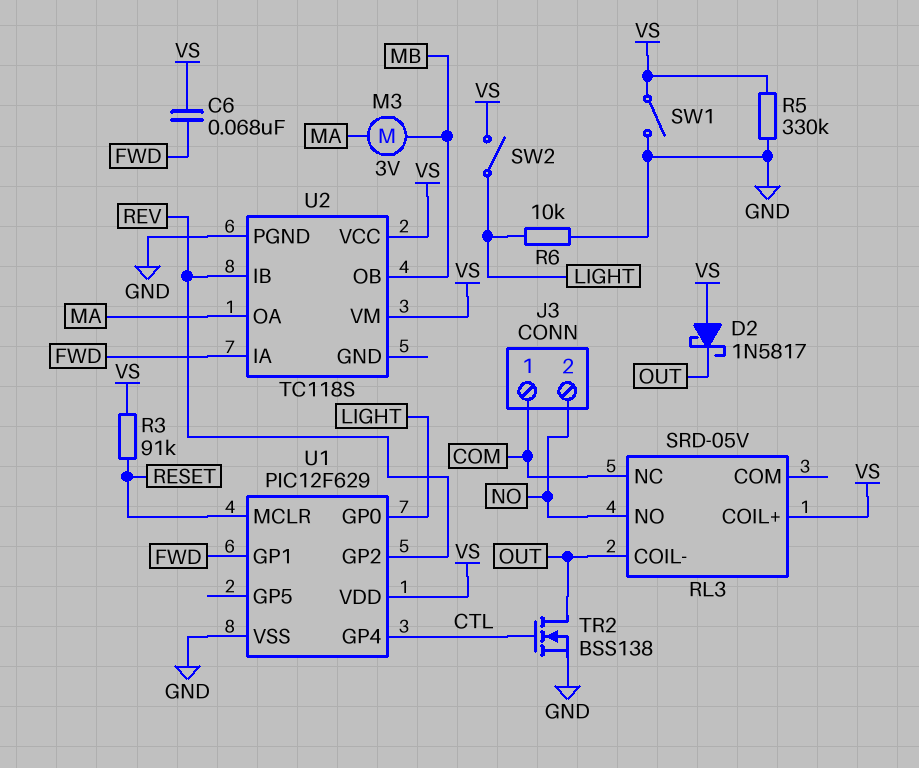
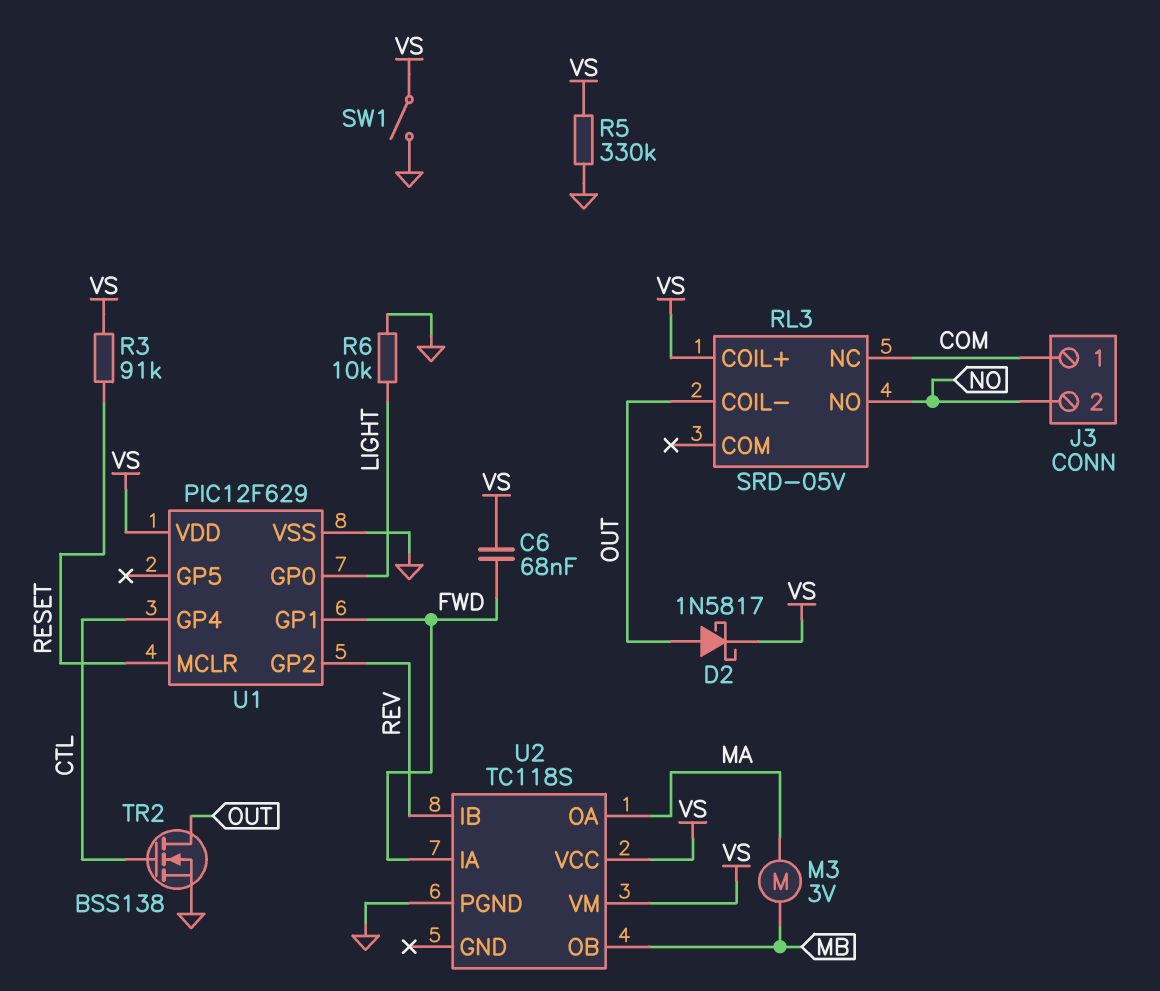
D2: schottky 1N5817 (A VS, K OUT) -> schottky 1N5817 (A OUT, K VS)
SW2: switch (LIGHT, VS) -> none

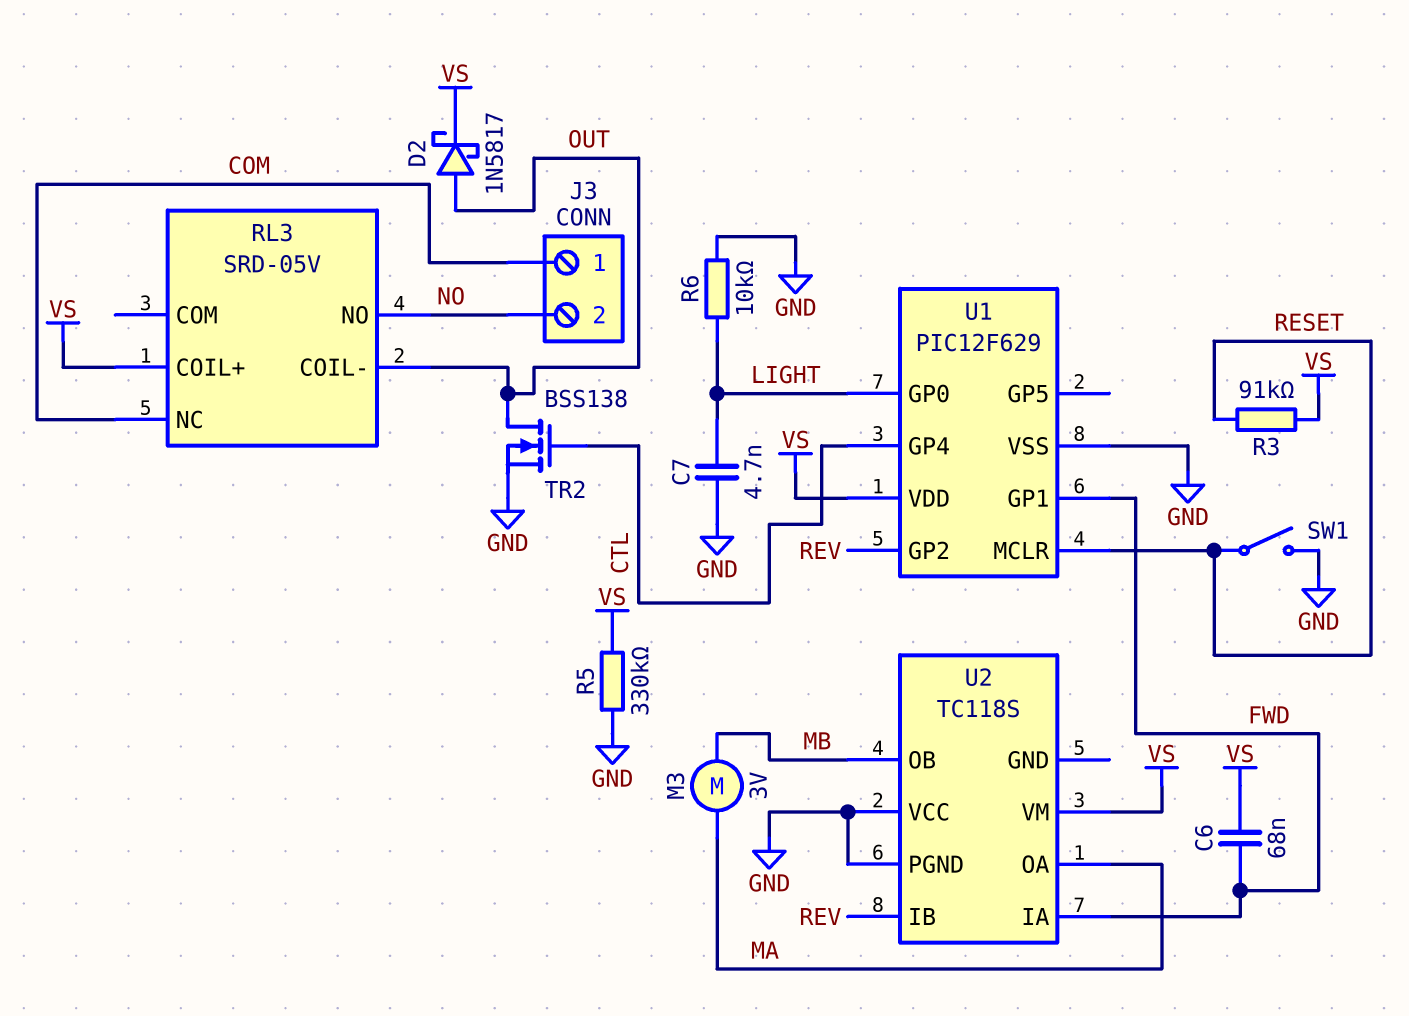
C7: none -> 4.7nF (GND, LIGHT)
SW1: switch (GND, VS) -> switch (GND, RESET)
U2 pin VCC: VS -> GND

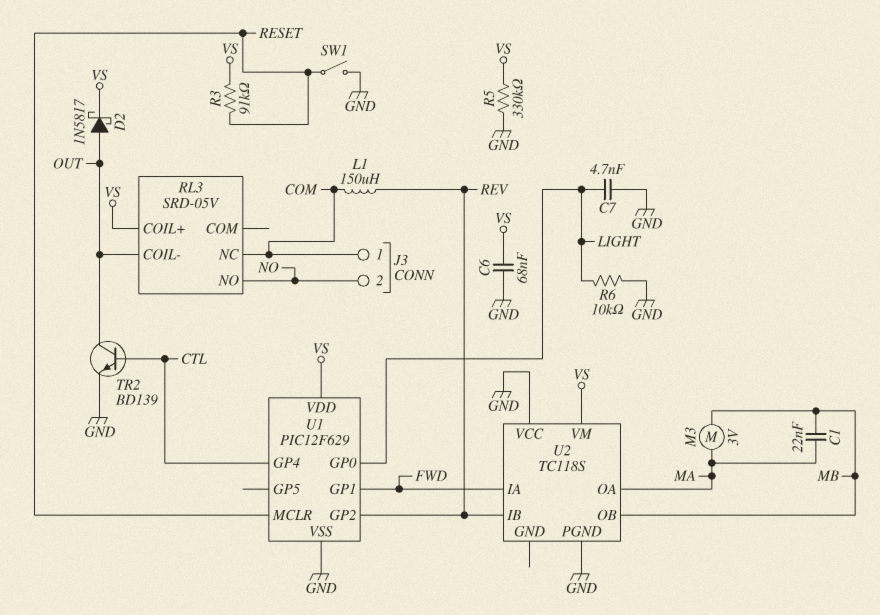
C1: none -> 22nF (MA, MB)
C6: 68nF (FWD, VS) -> 68nF (GND, VS)
L1: none -> 150uH (COM, REV)
TR2: NMOS BSS138 (G CTL, D OUT, S GND) -> NPN BD139 (B CTL, C OUT, E GND)

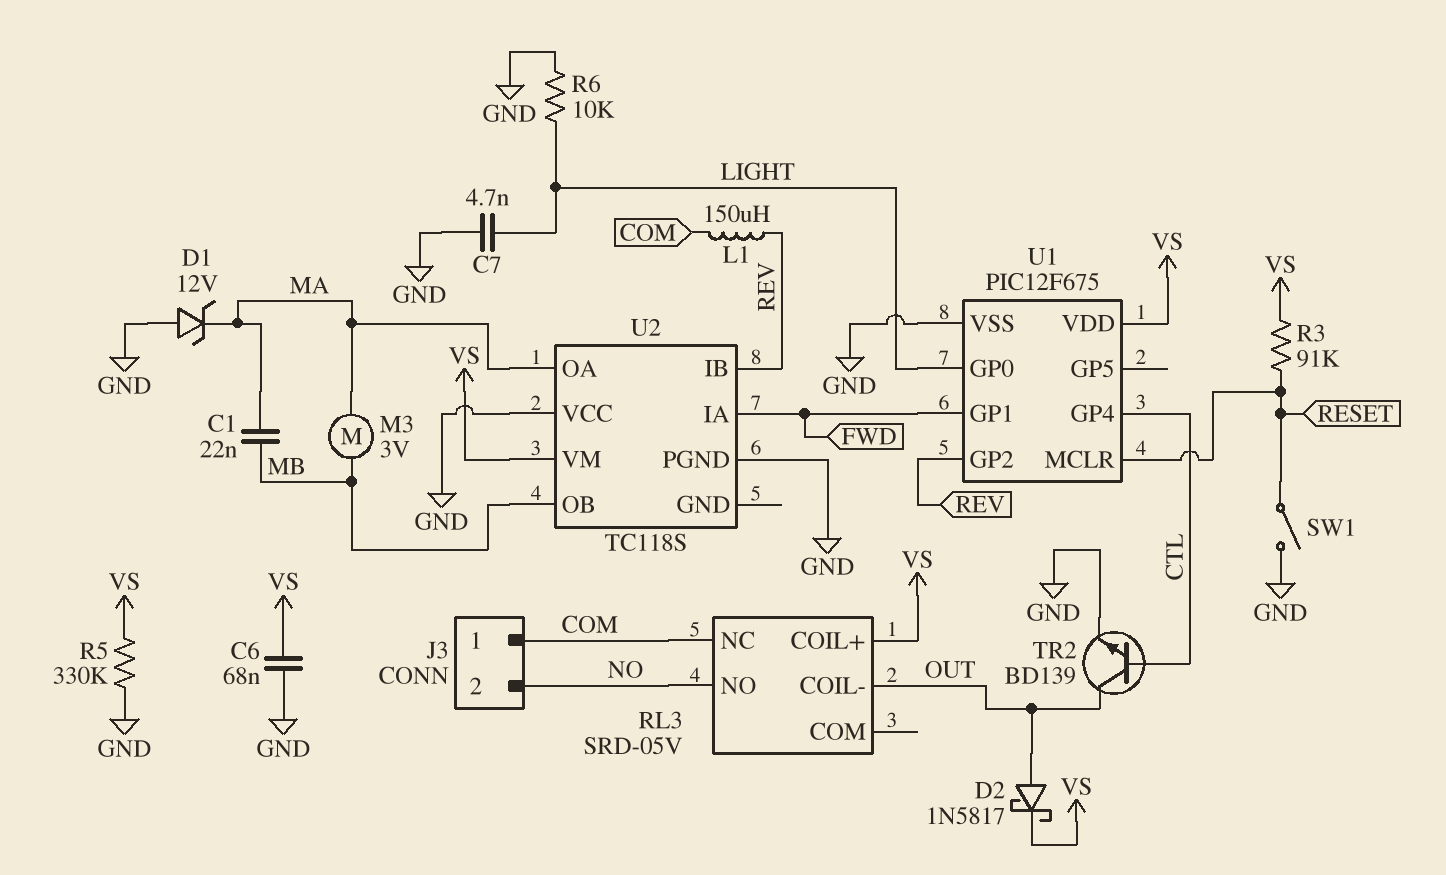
D1: none -> zener 12V (A GND, K MA)
U1: PIC12F629 -> PIC12F675

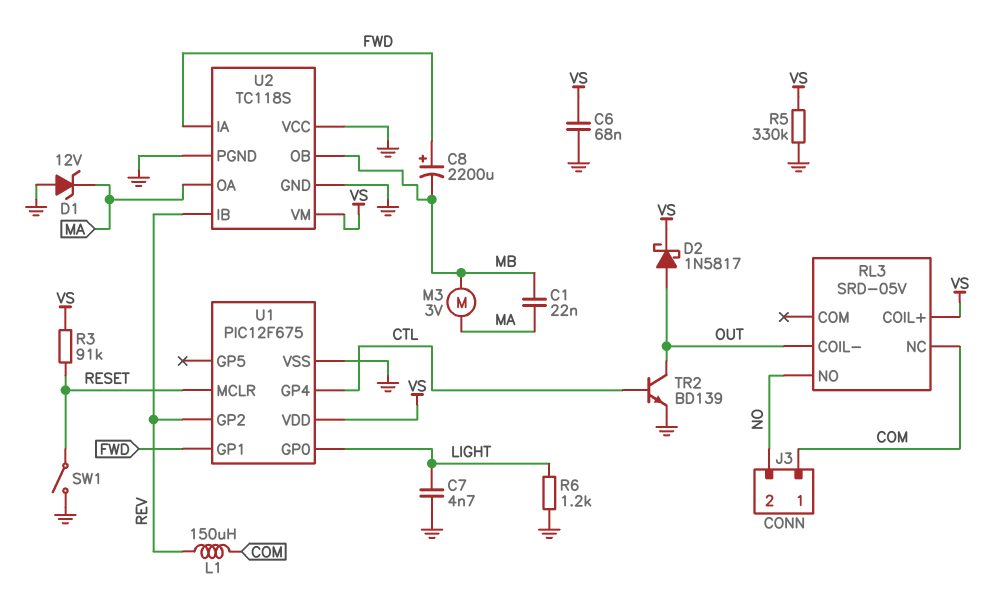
C8: none -> 2200uF (plus FWD, minus MB)
R6: 10k (GND, LIGHT) -> 1.2k (GND, LIGHT)
U2 pin GND: none -> GND

